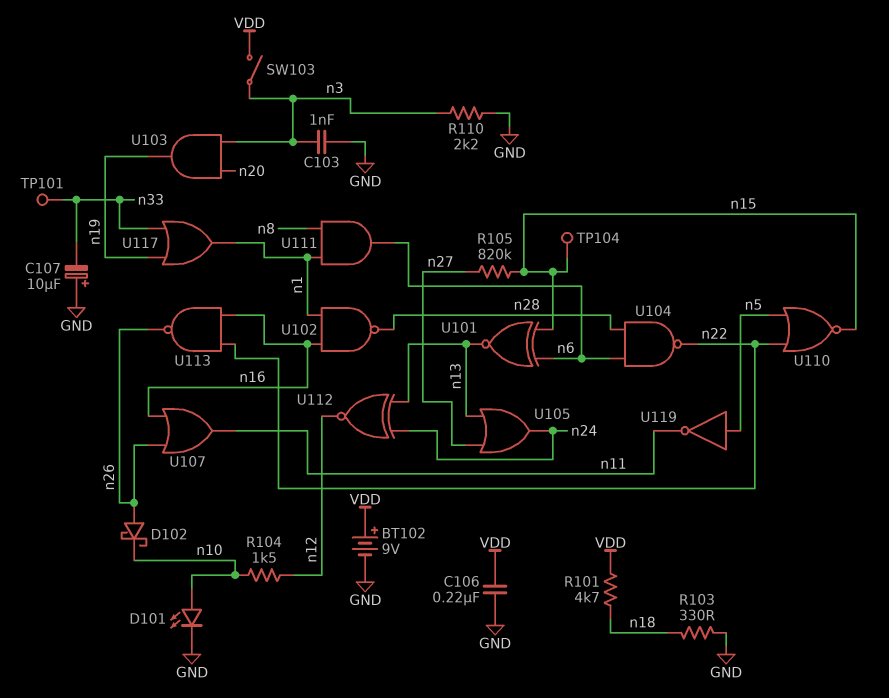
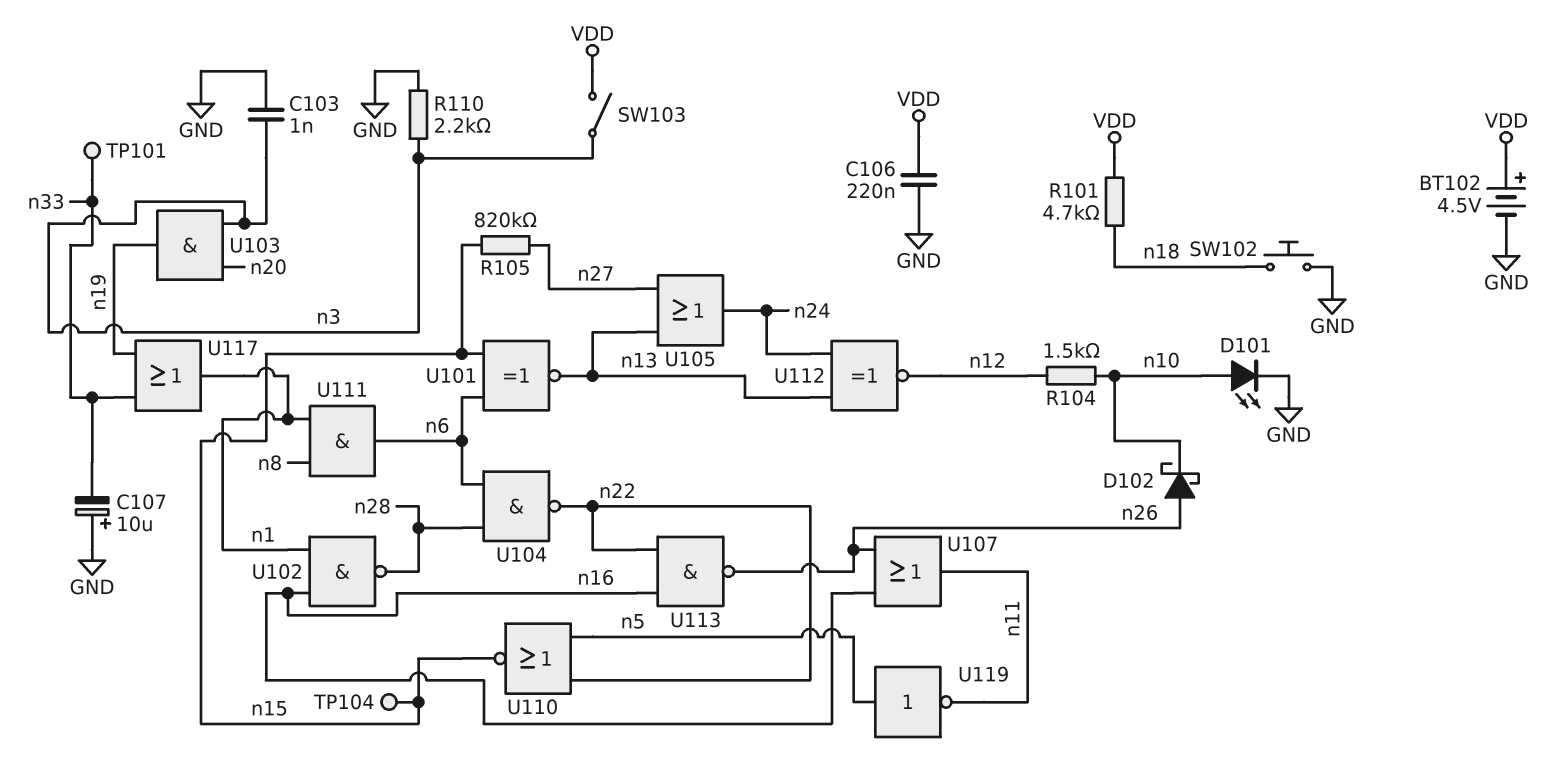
BT102: 9V (plus VDD, minus GND) -> 4.5V (plus VDD, minus GND)
R103: 330 (GND, n18) -> none
SW102: none -> button (GND, n18)

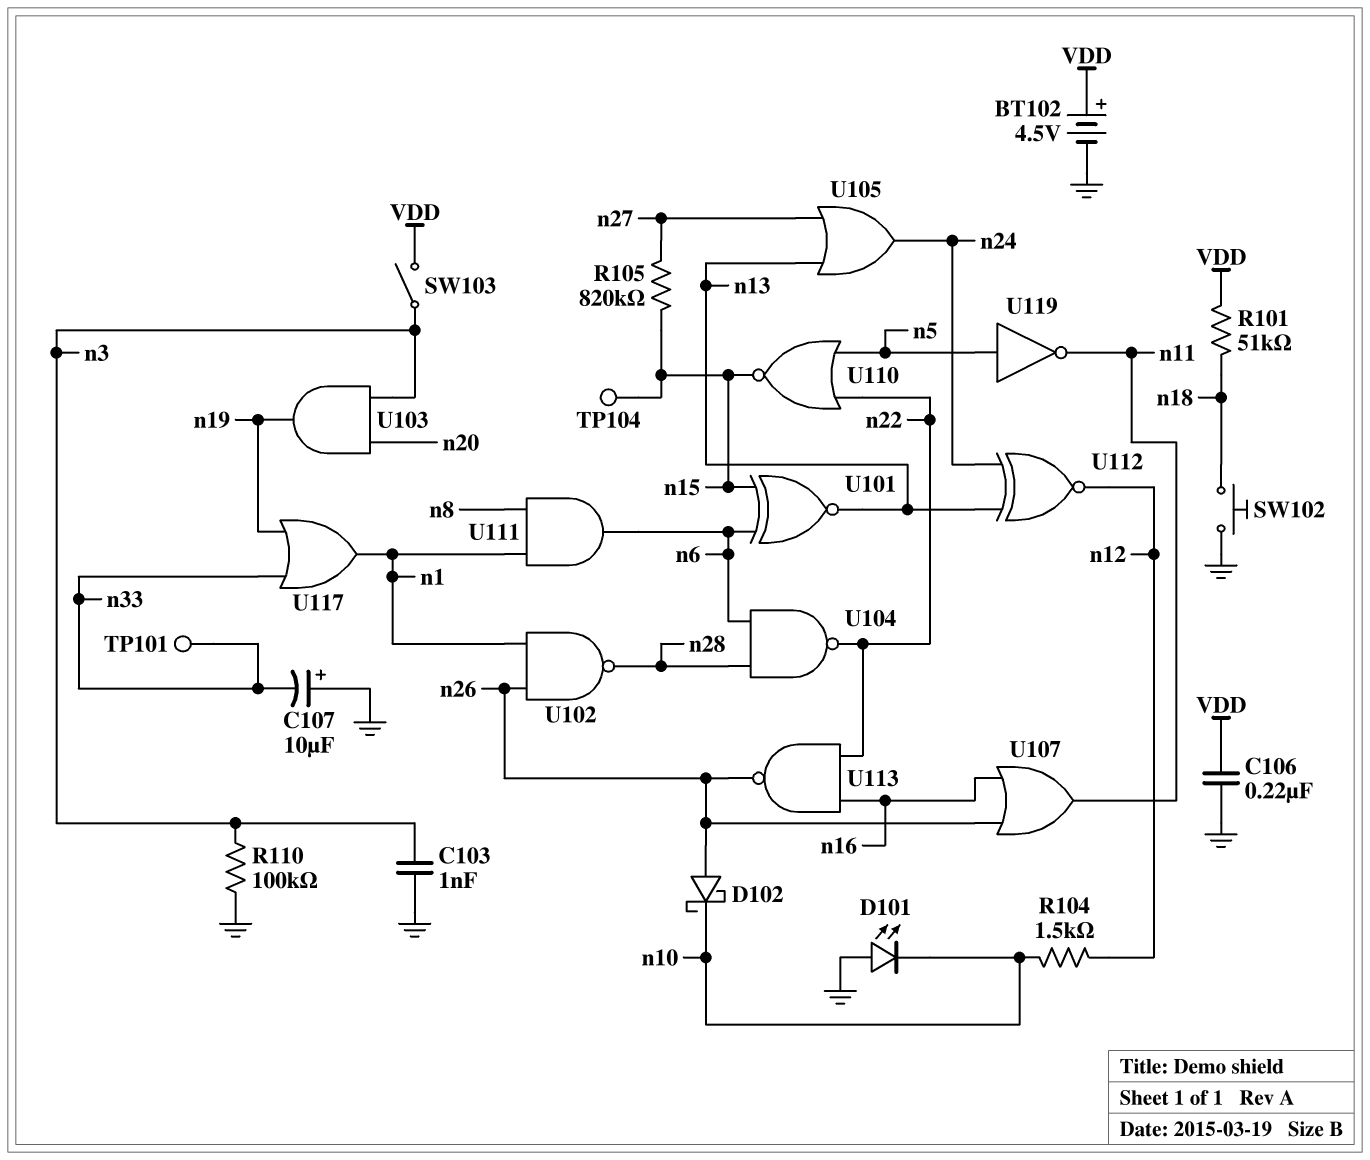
D101: LED (A n10, K GND) -> LED (A GND, K n10)
R101: 4.7k (VDD, n18) -> 51k (VDD, n18)
R110: 2.2k (GND, n3) -> 100k (GND, n3)
U102: NAND (in n1, in n16, out n28) -> NAND (in n1, in n26, out n28)

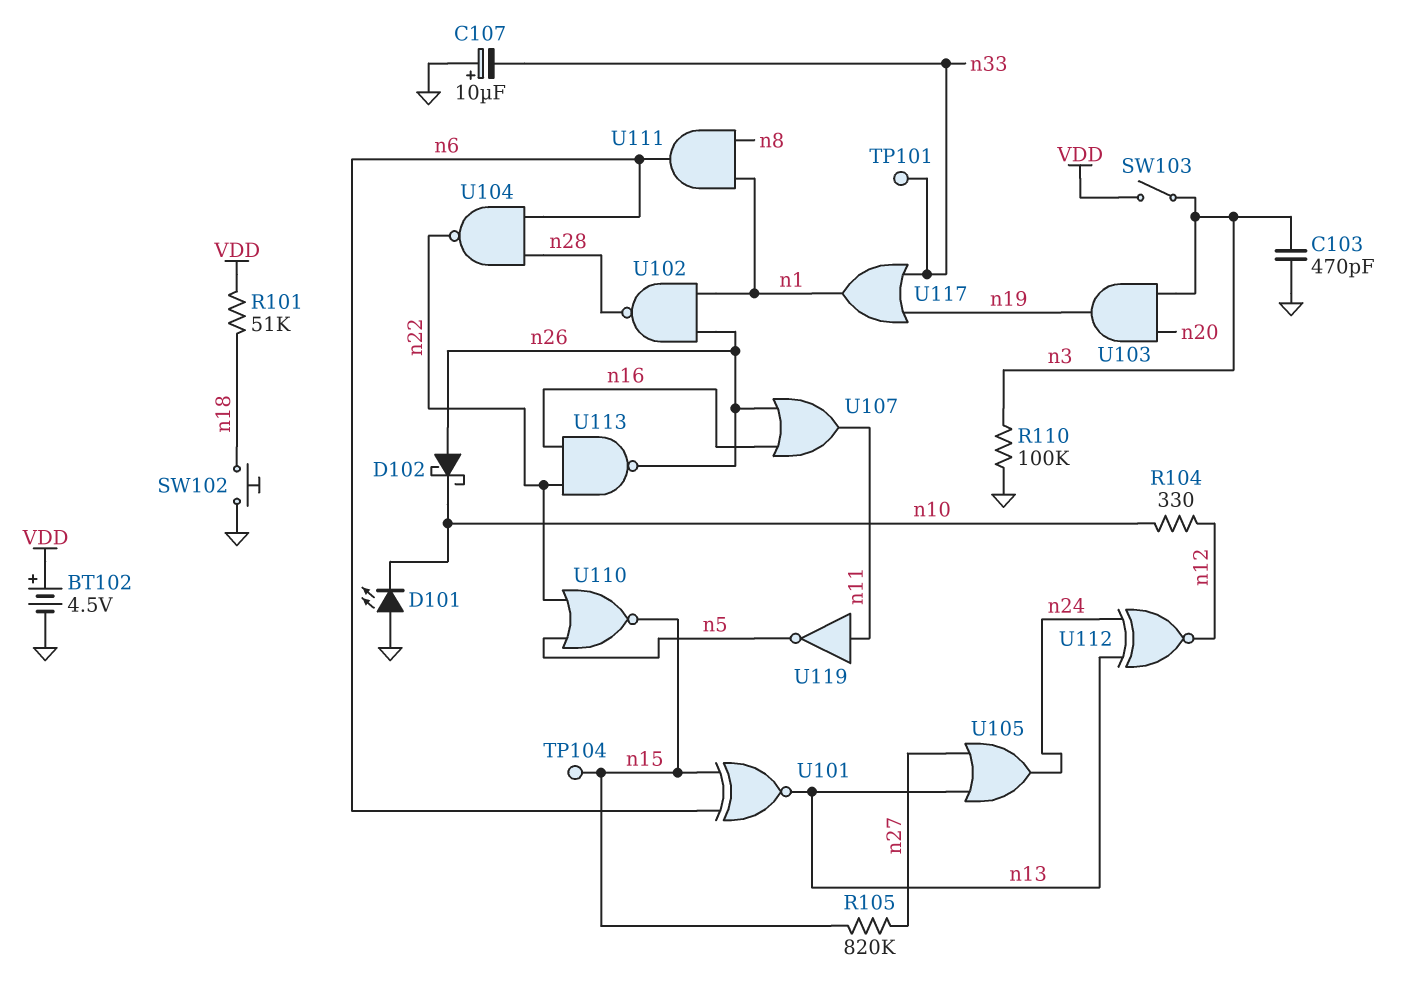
C103: 1nF (GND, n3) -> 470pF (GND, n3)
C106: 220nF (GND, VDD) -> none
R104: 1.5k (n10, n12) -> 330 (n10, n12)
U119: NOT (in n5, out n11) -> NOT (in n11, out n5)

